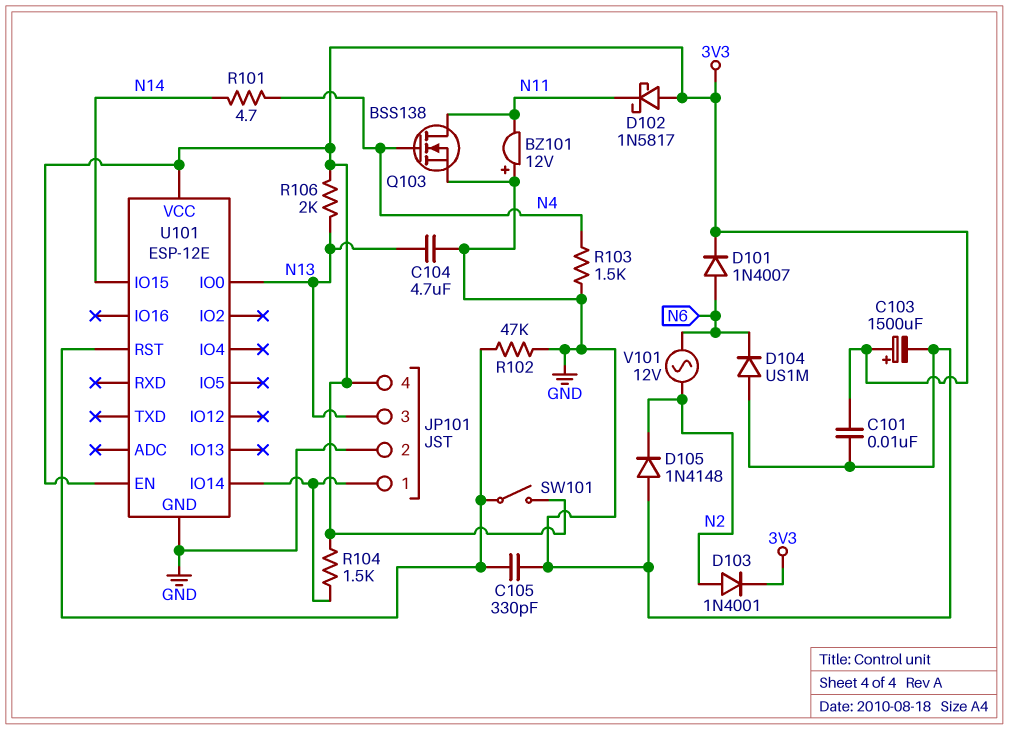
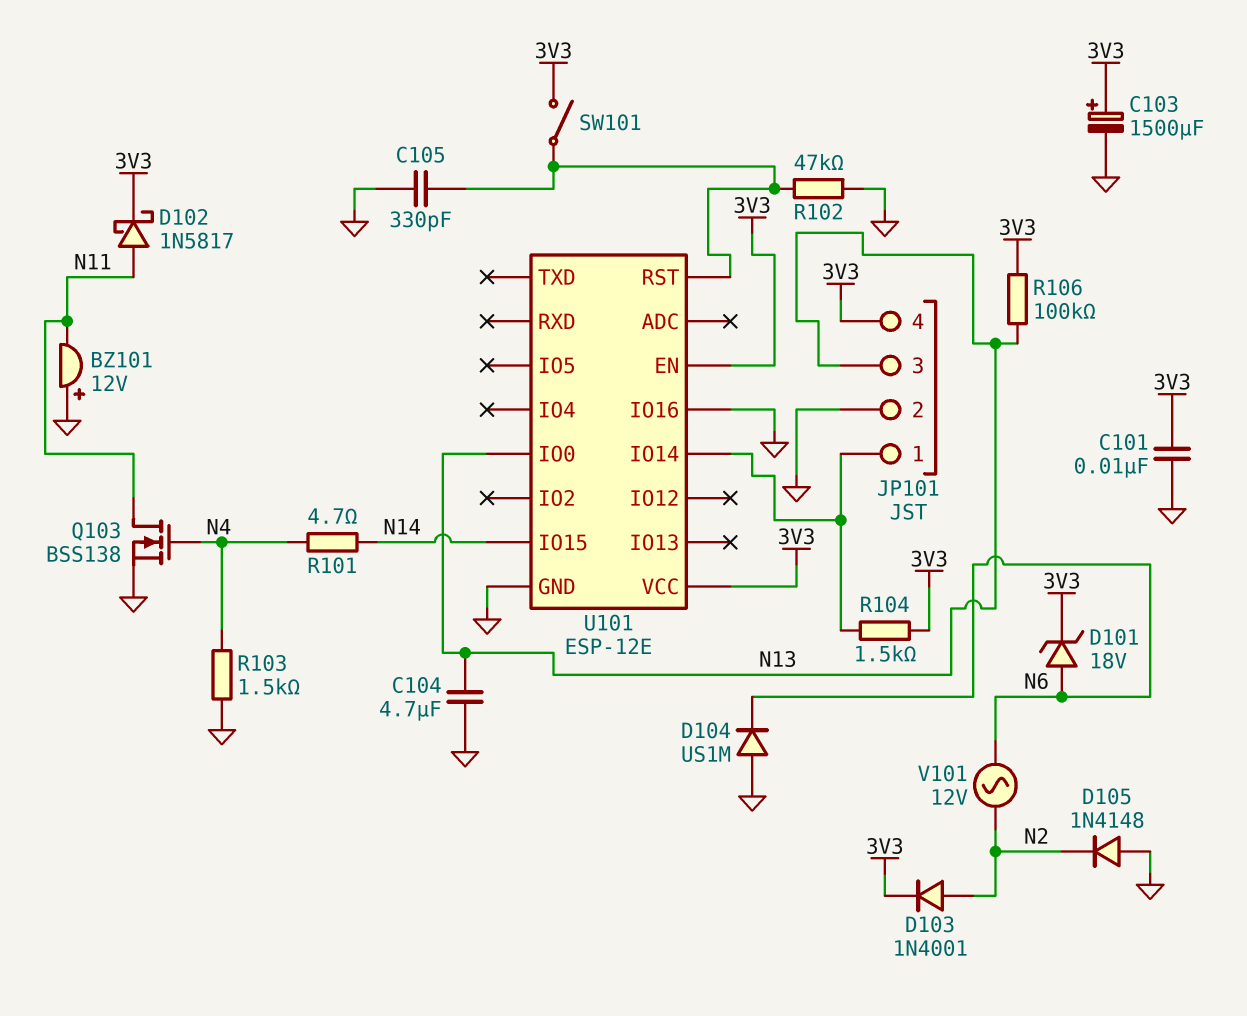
D101: diode 1N4007 (A N6, K 3V3) -> zener 18V (A N6, K 3V3)
D102: schottky 1N5817 (A 3V3, K N11) -> schottky 1N5817 (A N11, K 3V3)
R106: 2k (3V3, N13) -> 100k (3V3, N13)
U101 pin IO16: none -> GND

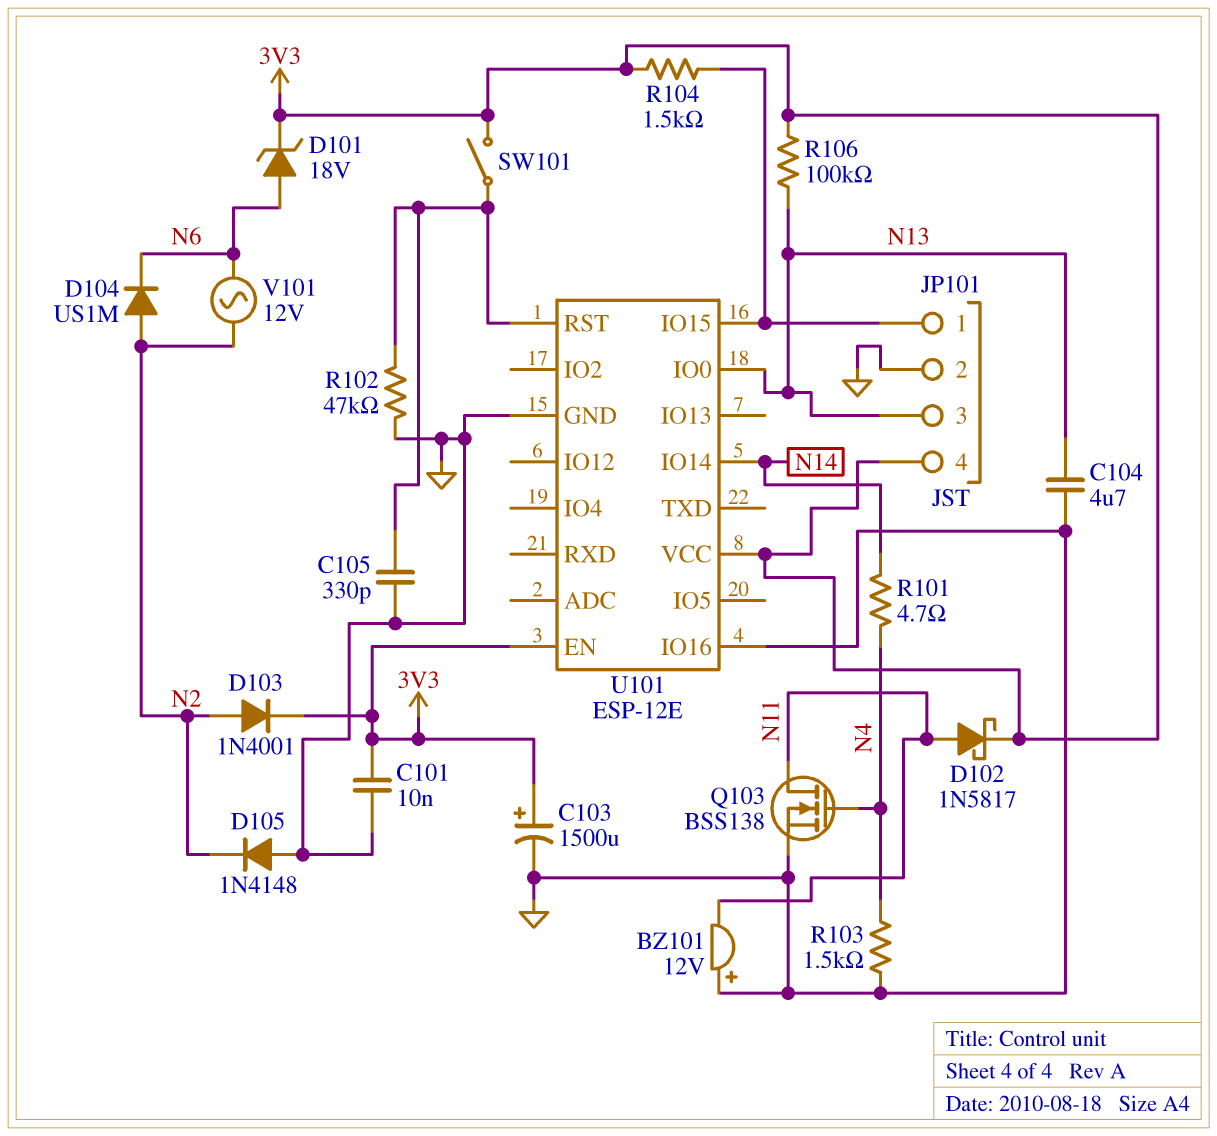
D104: diode US1M (A GND, K N6) -> diode US1M (A N2, K N6)
U101 pin IO14: JP101/1 -> N14
U101 pin IO15: N14 -> JP101/1

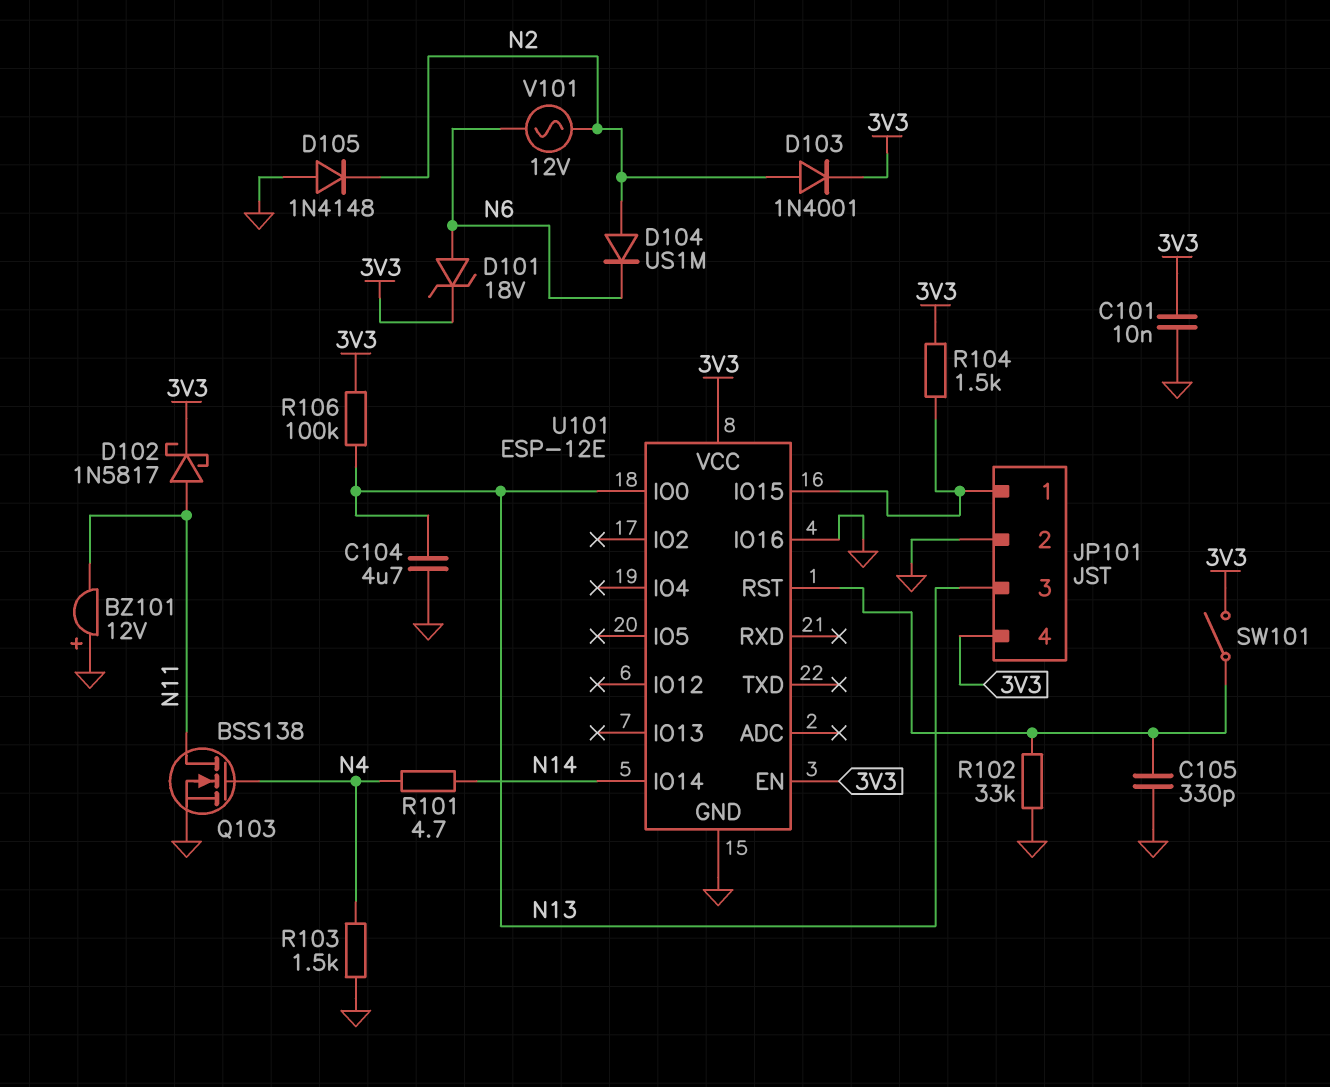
C103: 1500uF (plus 3V3, minus GND) -> none
R102: 47k (GND, U101/RST) -> 33k (GND, U101/RST)

